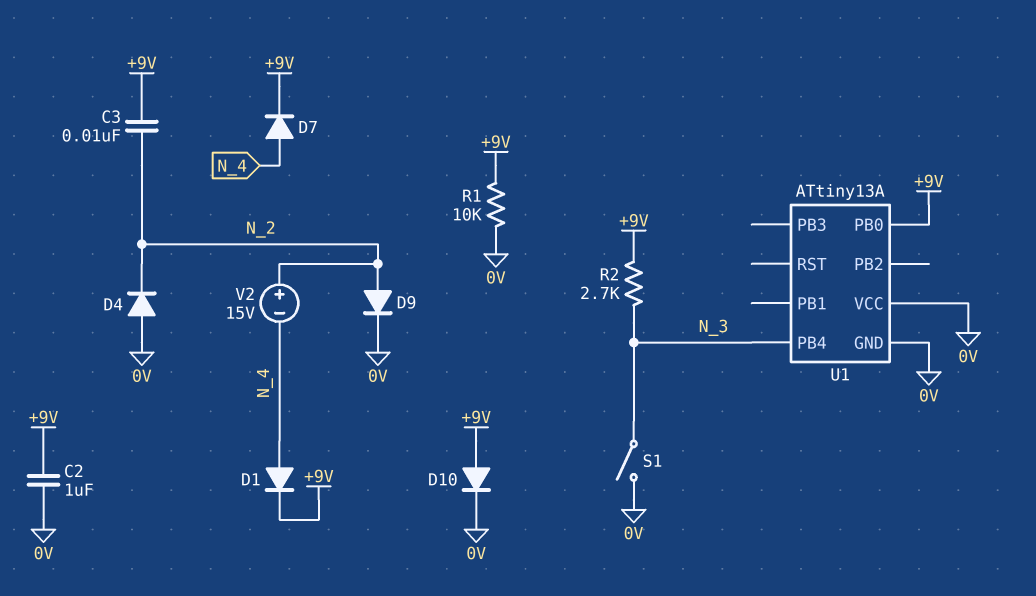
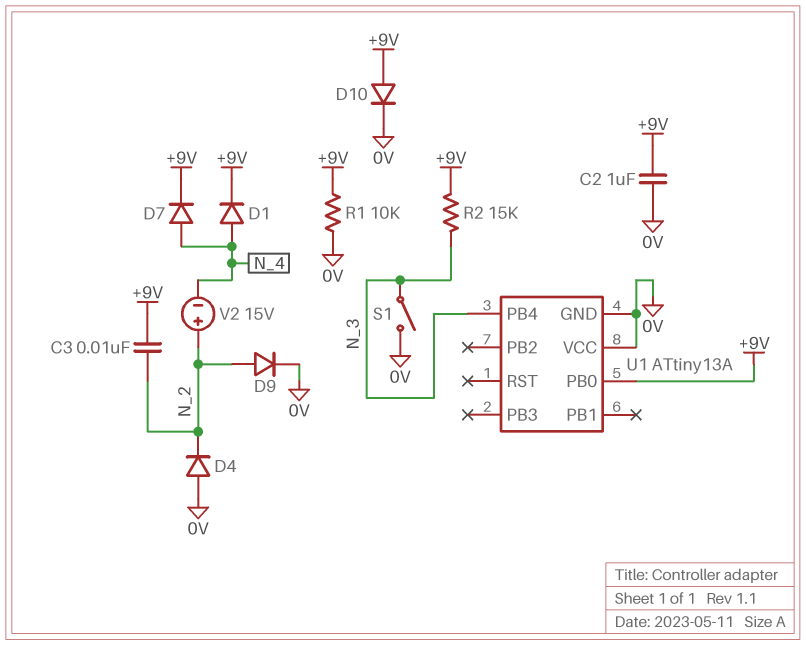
R2: 2.7k (+9V, N_3) -> 15k (+9V, N_3)

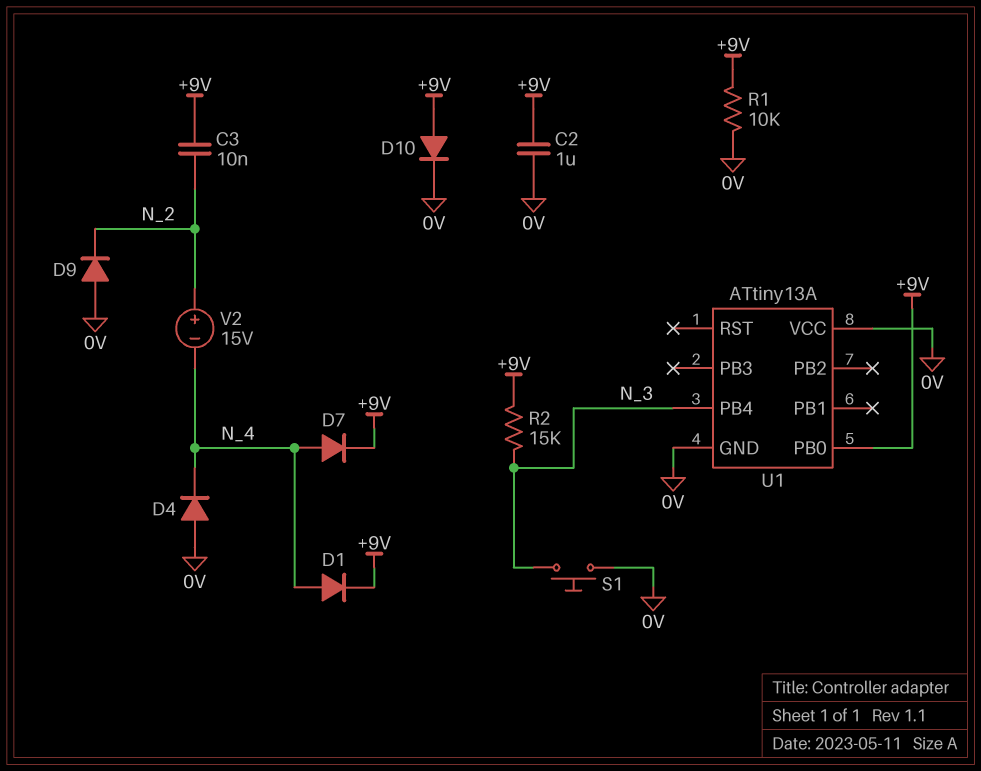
D4: diode (A 0V, K N_2) -> diode (A 0V, K N_4)
D9: diode (A N_2, K 0V) -> diode (A 0V, K N_2)
S1: switch (0V, N_3) -> button (0V, N_3)

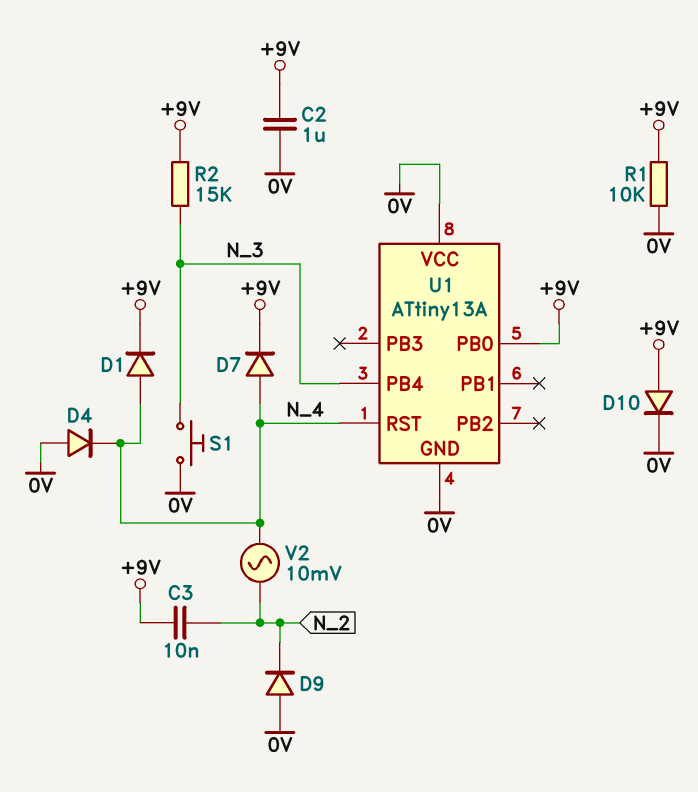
U1 pin RST: none -> N_4
V2: 15V (plus N_2, minus N_4) -> AC 10mV (N_2, N_4)

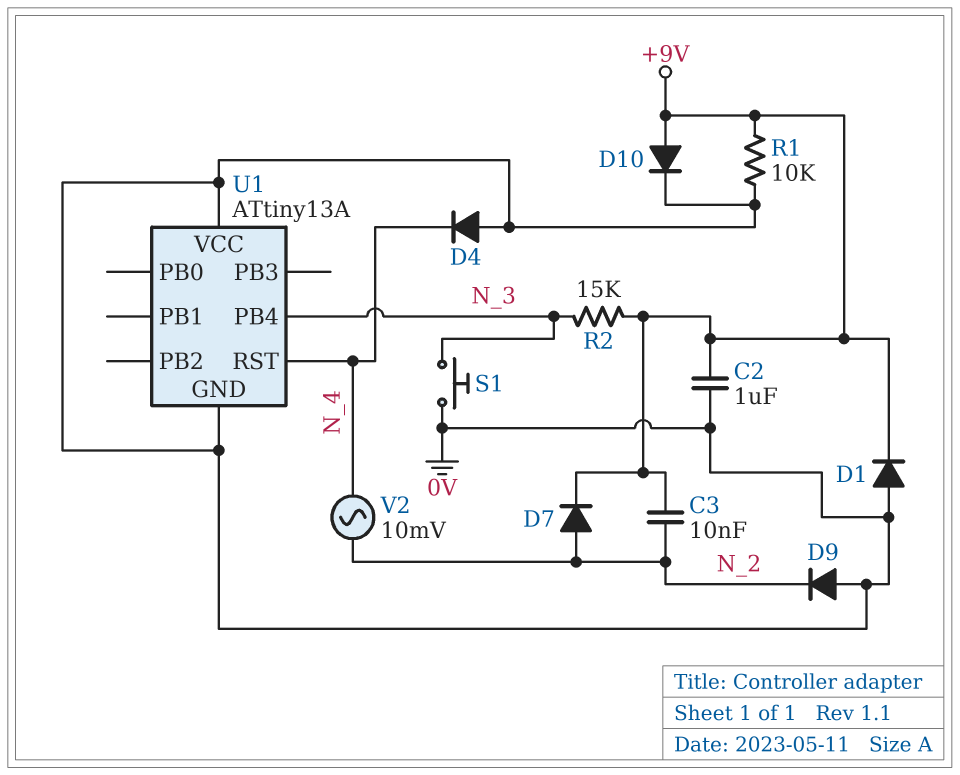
D1: diode (A N_4, K +9V) -> diode (A 0V, K +9V)
D7: diode (A N_4, K +9V) -> diode (A N_2, K +9V)
U1 pin PB0: +9V -> none

